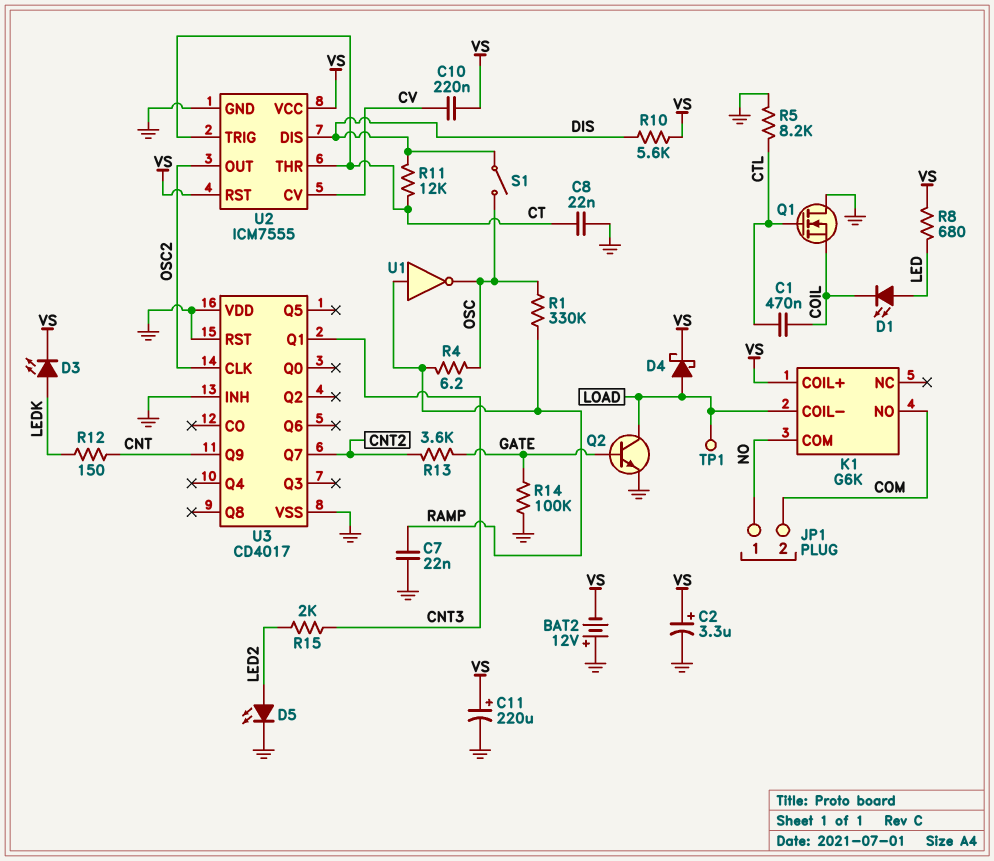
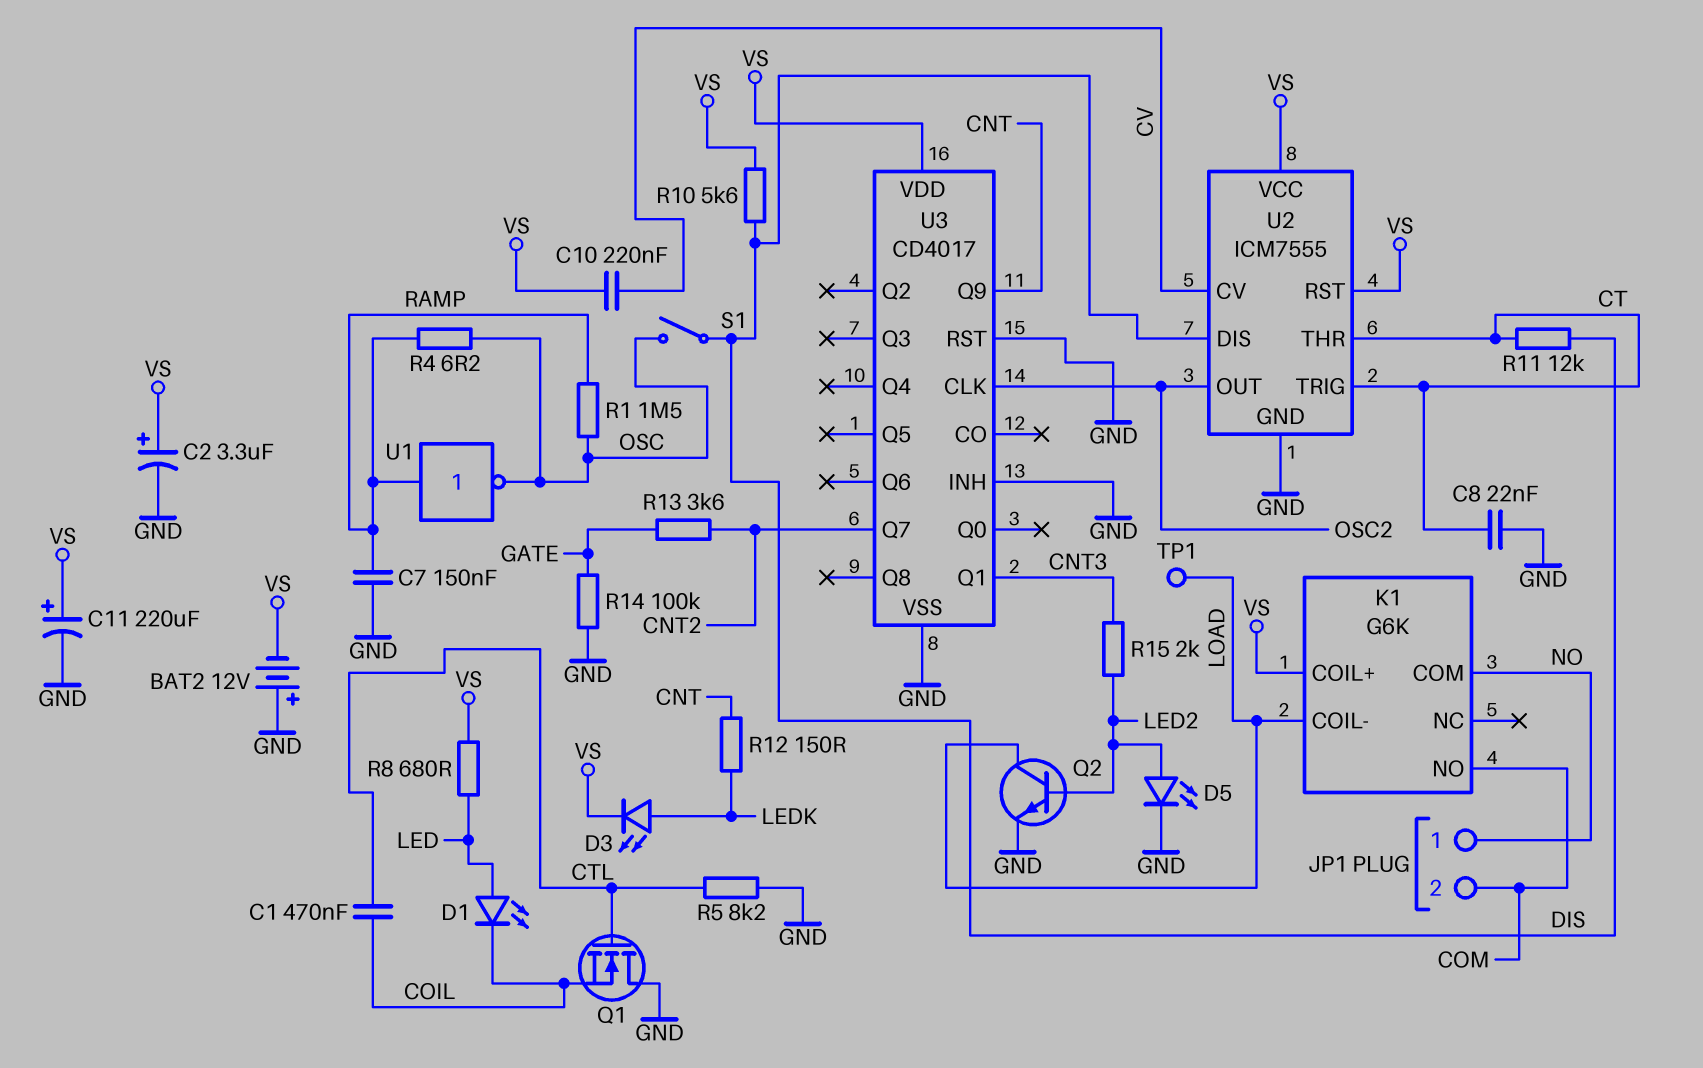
C7: 22nF (GND, RAMP) -> 150nF (GND, RAMP)
D4: schottky (A LOAD, K VS) -> none
Q2: NPN (B GATE, C LOAD, E GND) -> NPN (B LED2, C LOAD, E GND)
R1: 330k (OSC, RAMP) -> 1.5M (OSC, RAMP)
U3 pin VDD: GND -> VS

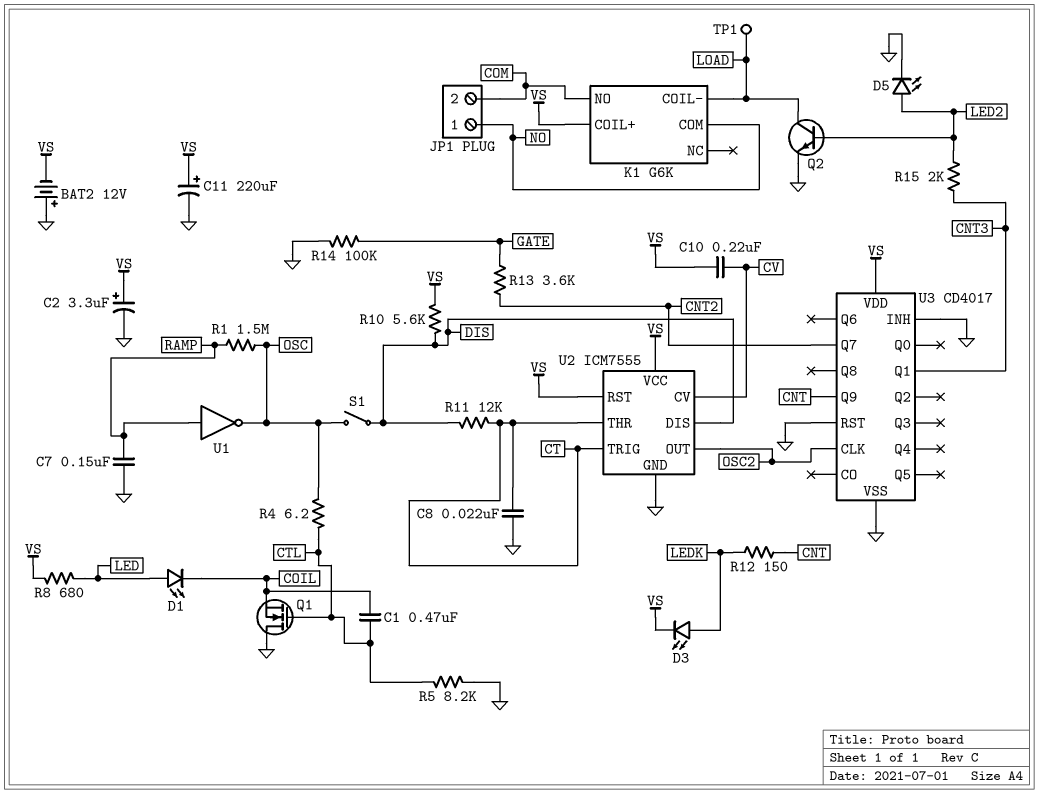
R4: 6.2 (OSC, RAMP) -> 6.2 (CTL, OSC)

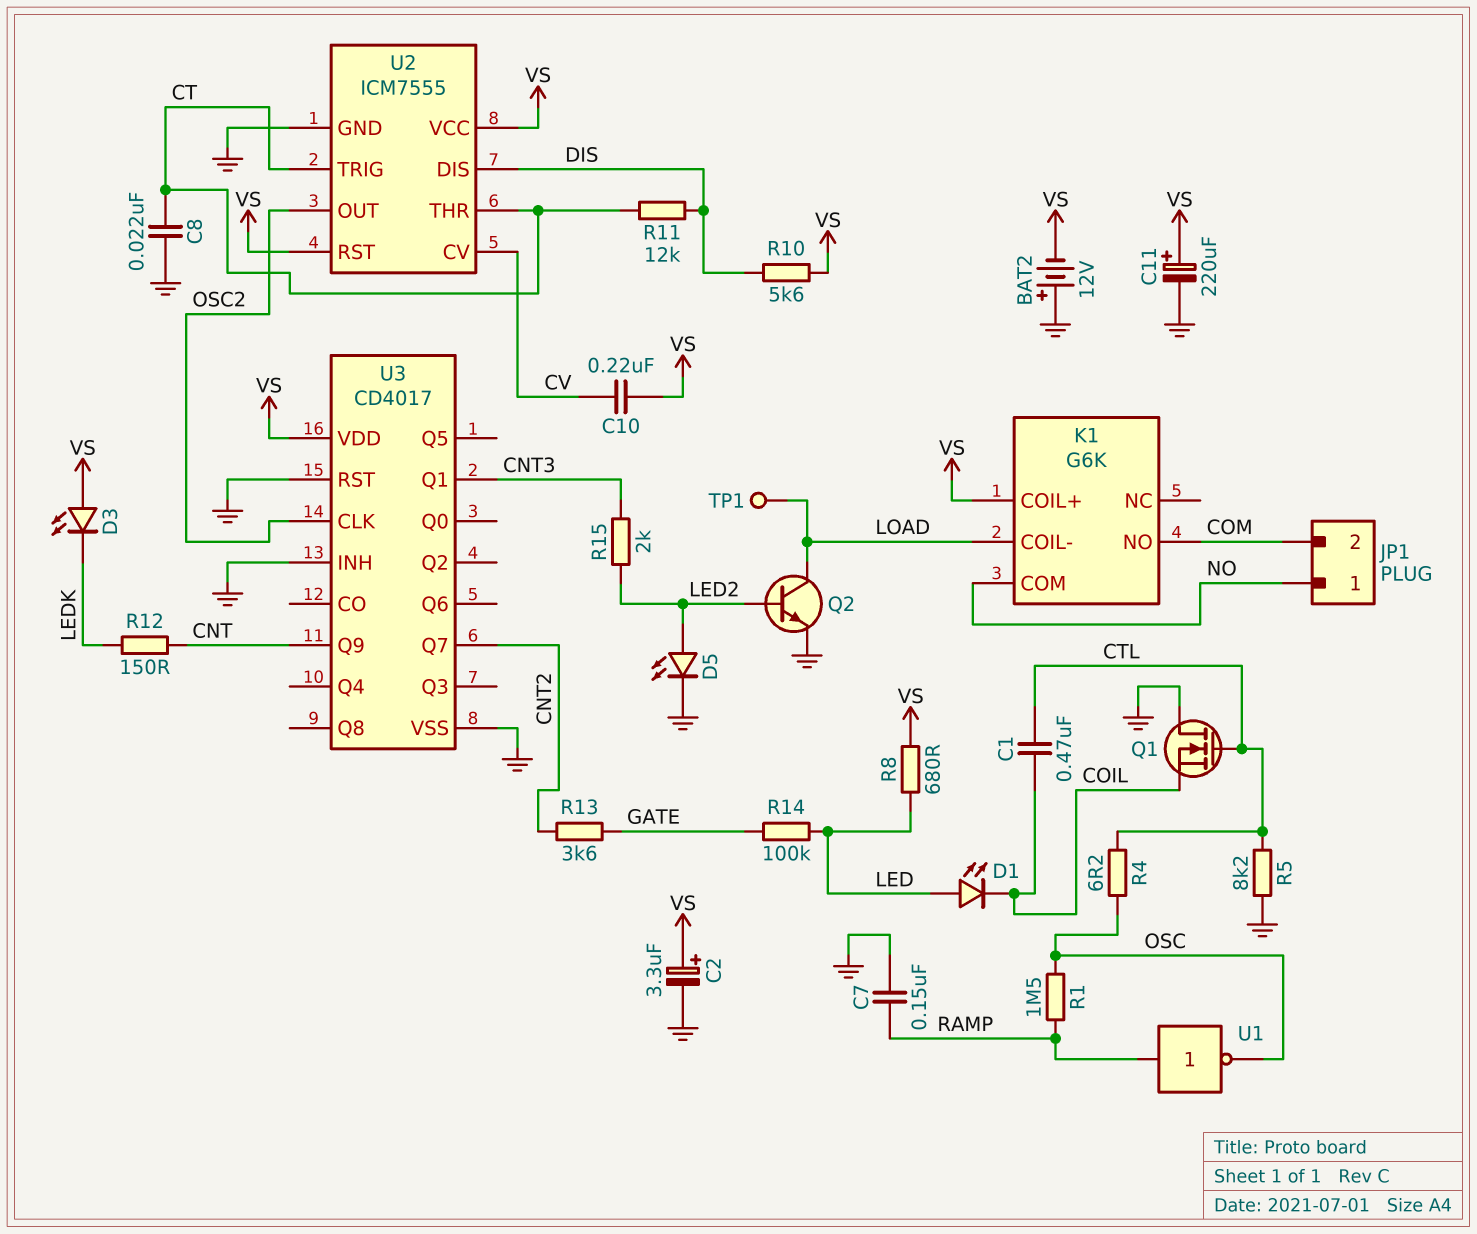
D3: LED (A LEDK, K VS) -> LED (A VS, K LEDK)
R14: 100k (GATE, GND) -> 100k (GATE, LED)
S1: switch (DIS, OSC) -> none

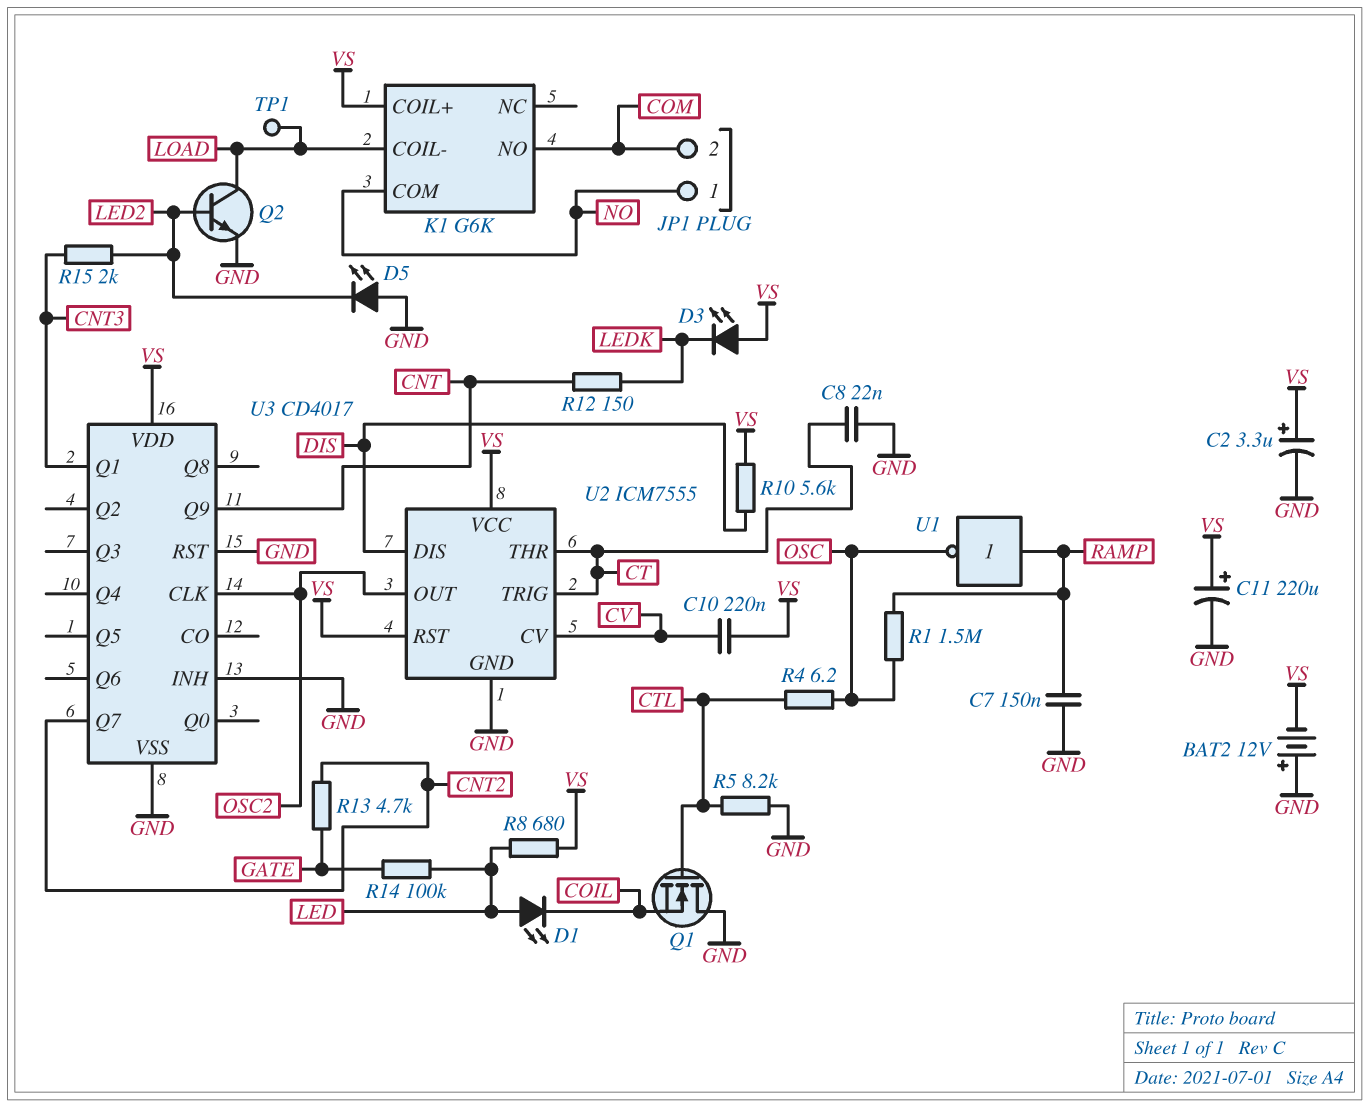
C1: 470nF (COIL, CTL) -> none
D5: LED (A LED2, K GND) -> LED (A GND, K LED2)
R11: 12k (CT, DIS) -> none
R13: 3.6k (CNT2, GATE) -> 4.7k (CNT2, GATE)

